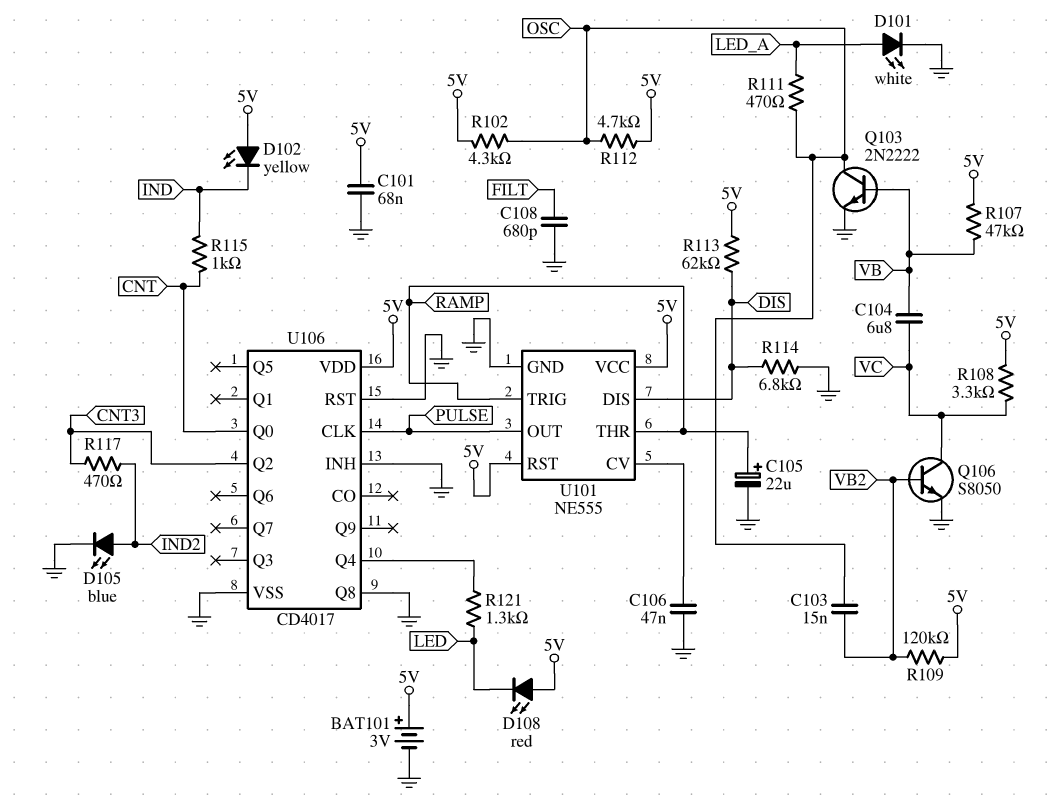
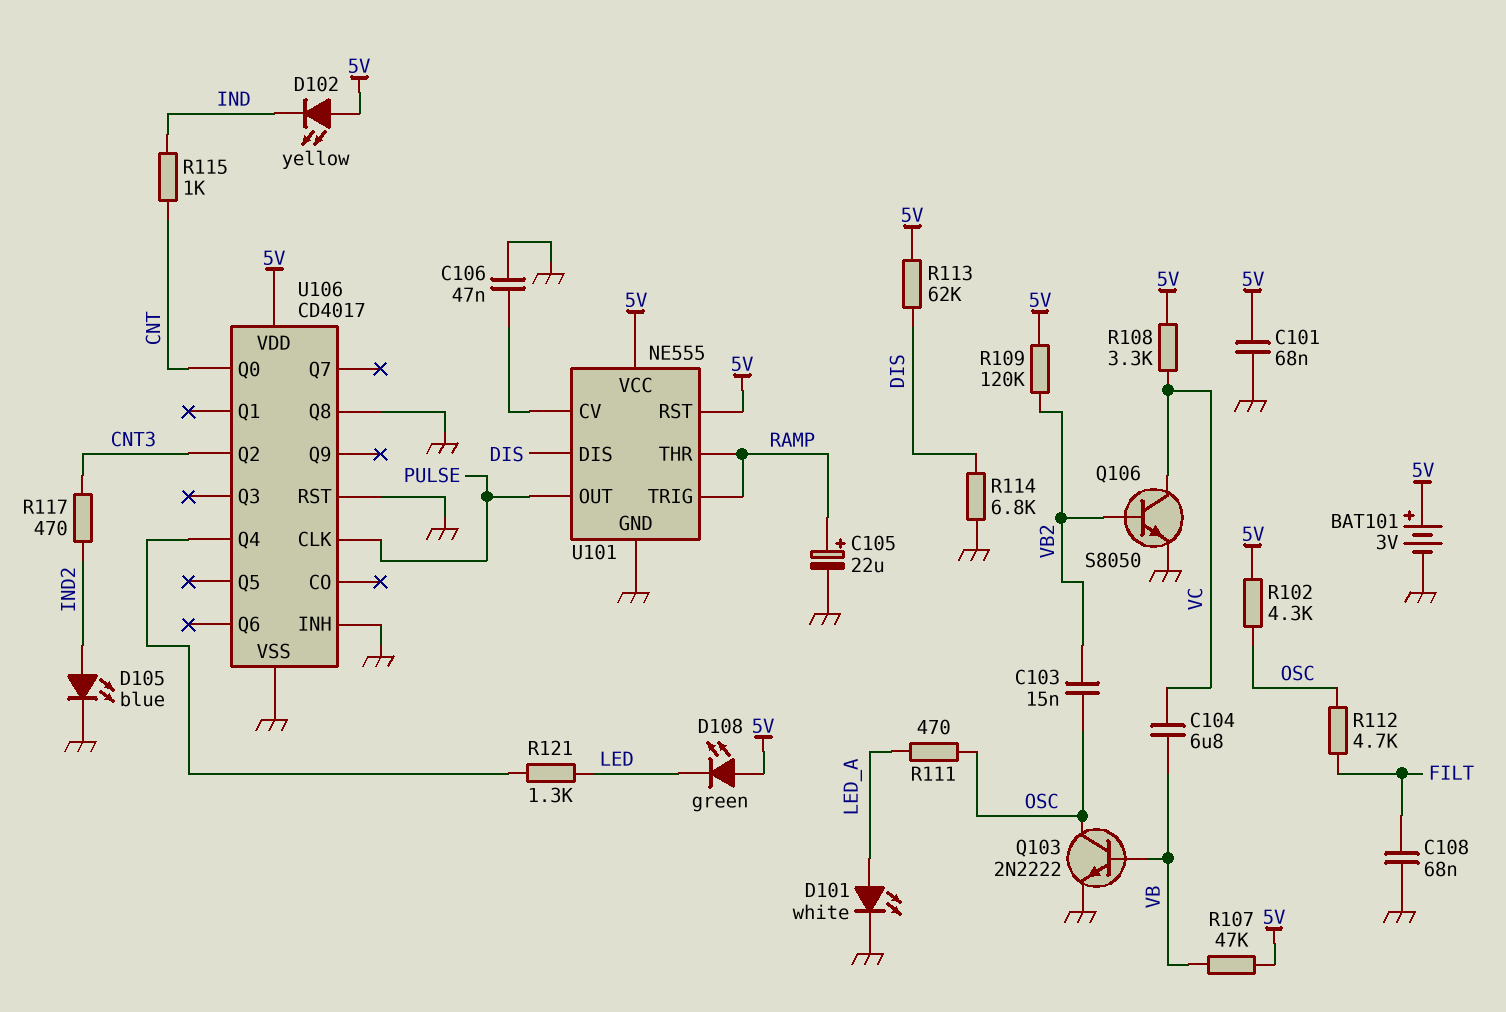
C108: 680pF (FILT, GND) -> 68nF (FILT, GND)
D108: LED red (A 5V, K LED) -> LED green (A 5V, K LED)
R112: 4.7k (5V, OSC) -> 4.7k (FILT, OSC)

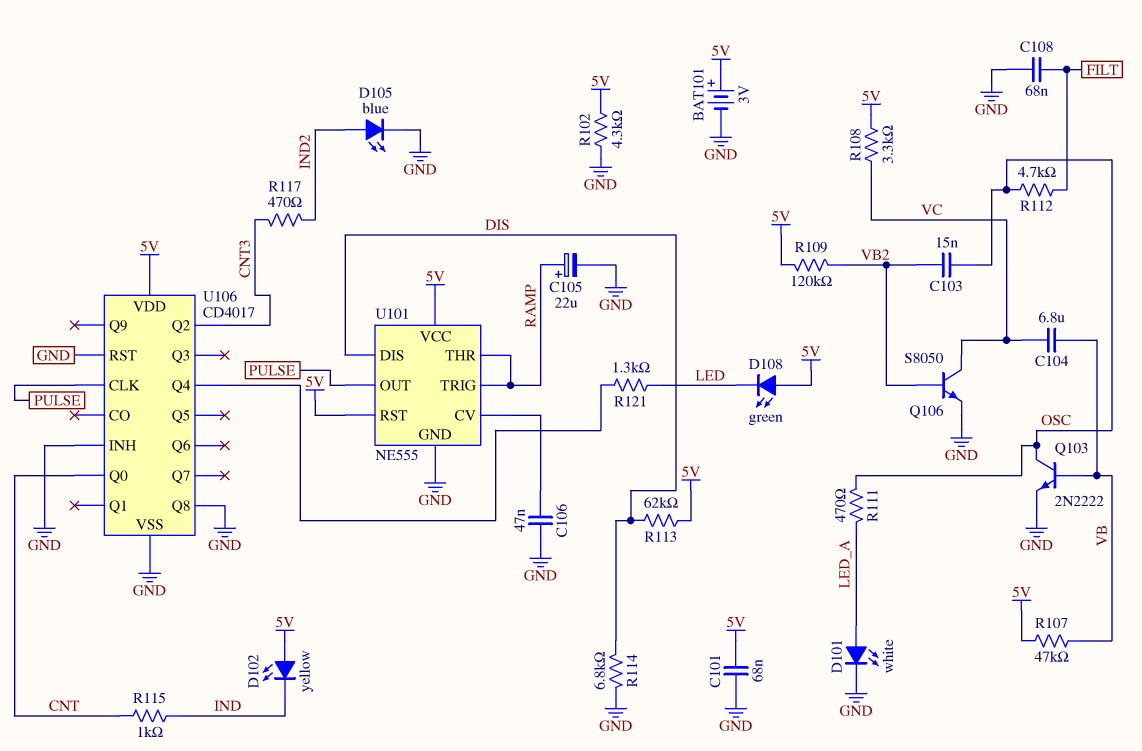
R102: 4.3k (5V, OSC) -> 4.3k (5V, GND)

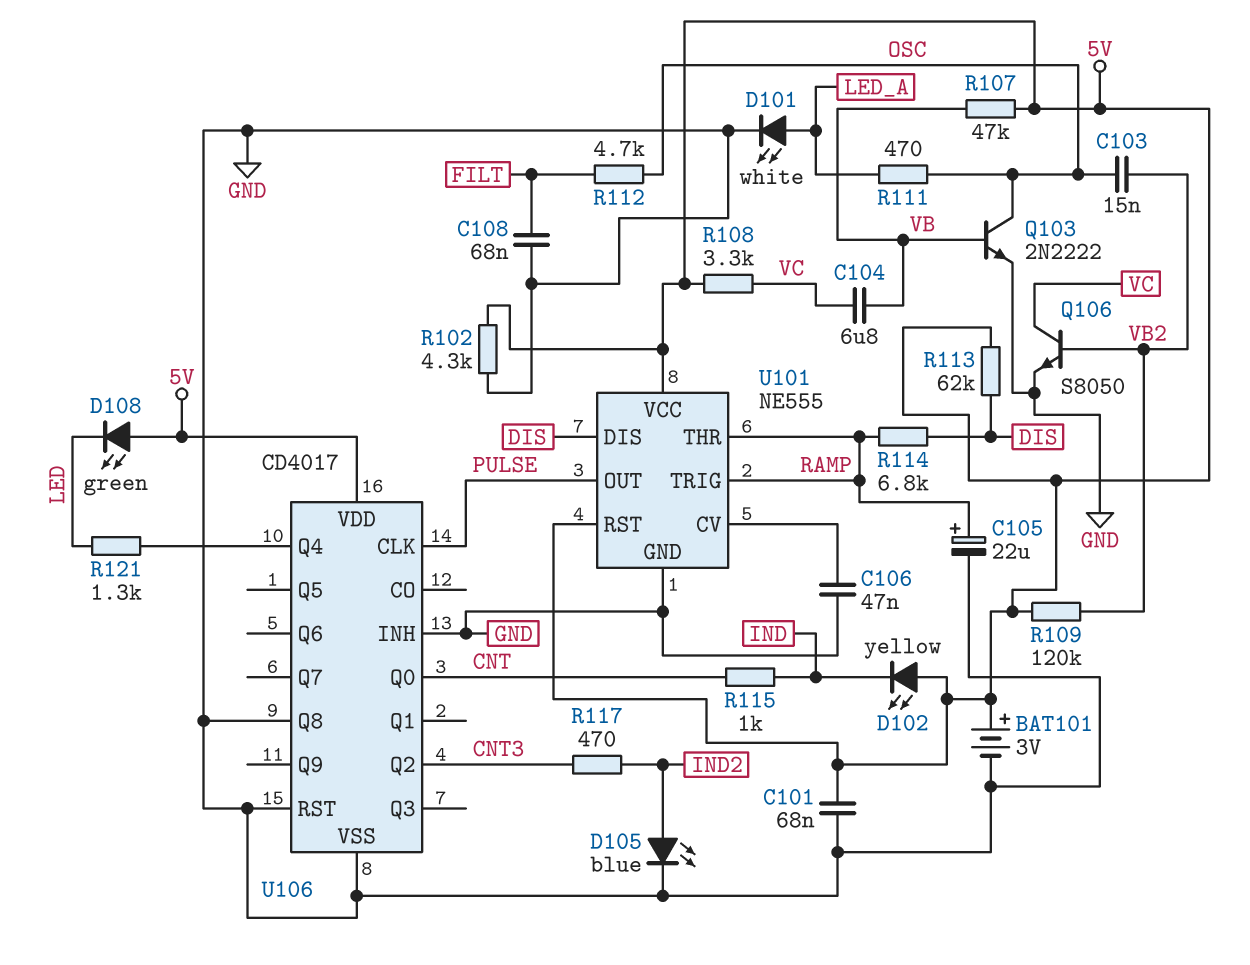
R114: 6.8k (DIS, GND) -> 6.8k (DIS, RAMP)

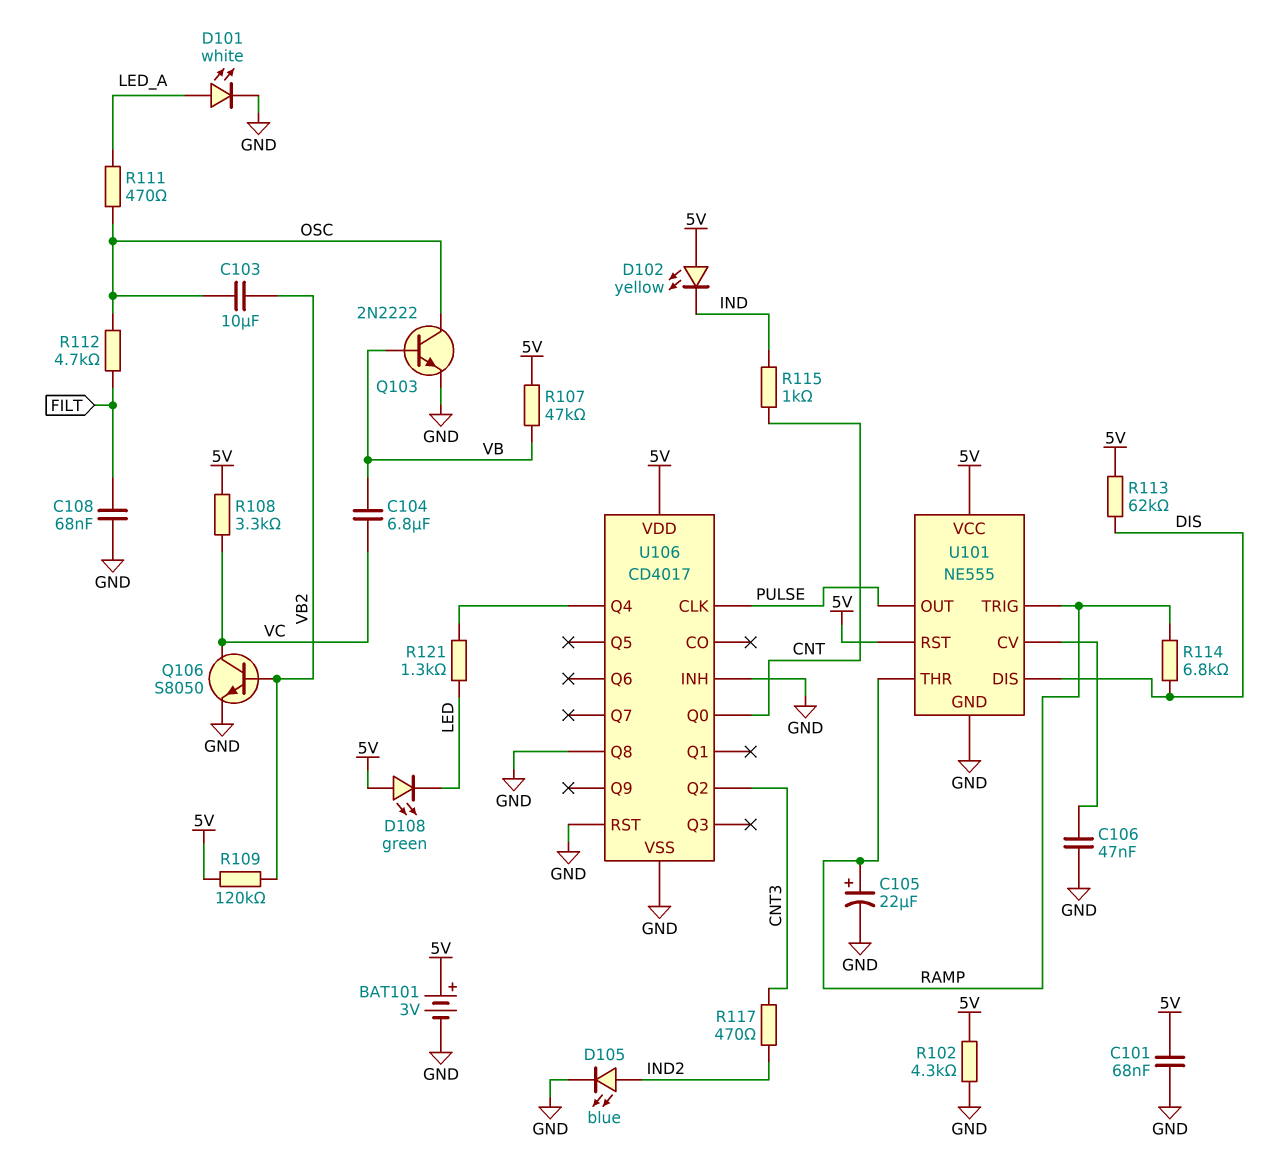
C103: 15nF (OSC, VB2) -> 10uF (OSC, VB2)

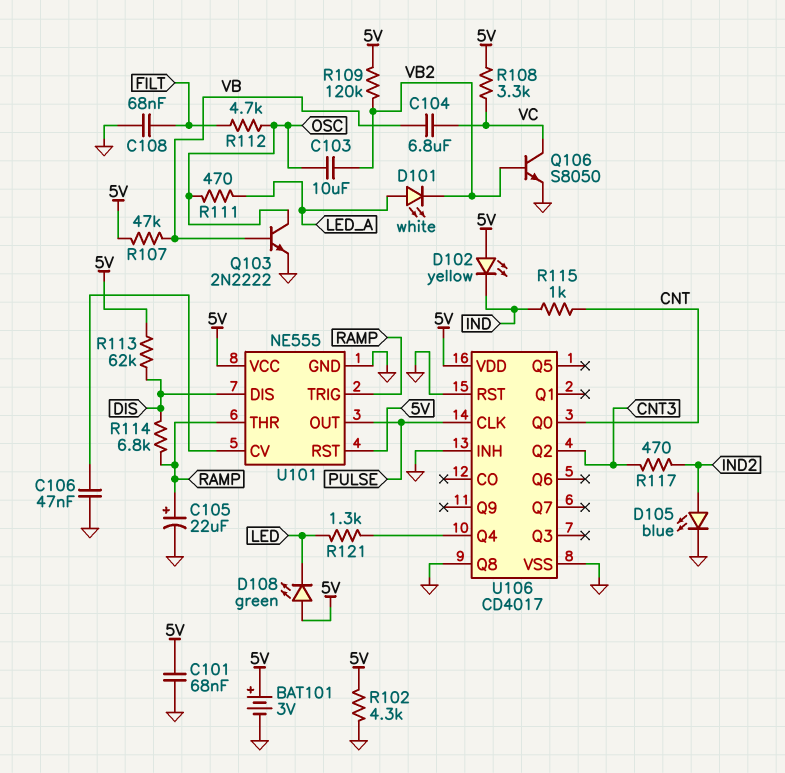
D101: LED white (A LED_A, K GND) -> LED white (A LED_A, K VB2)

